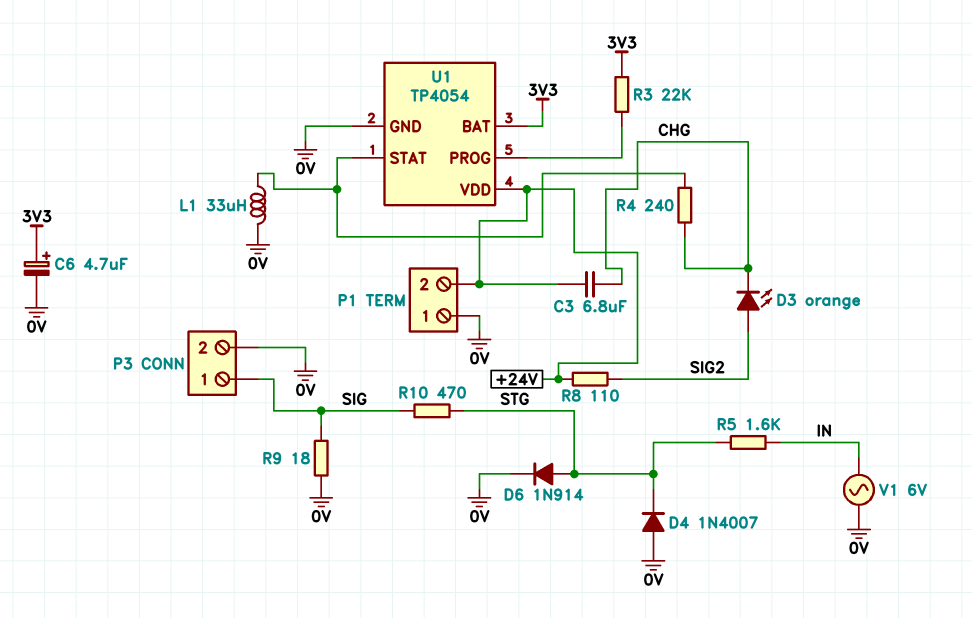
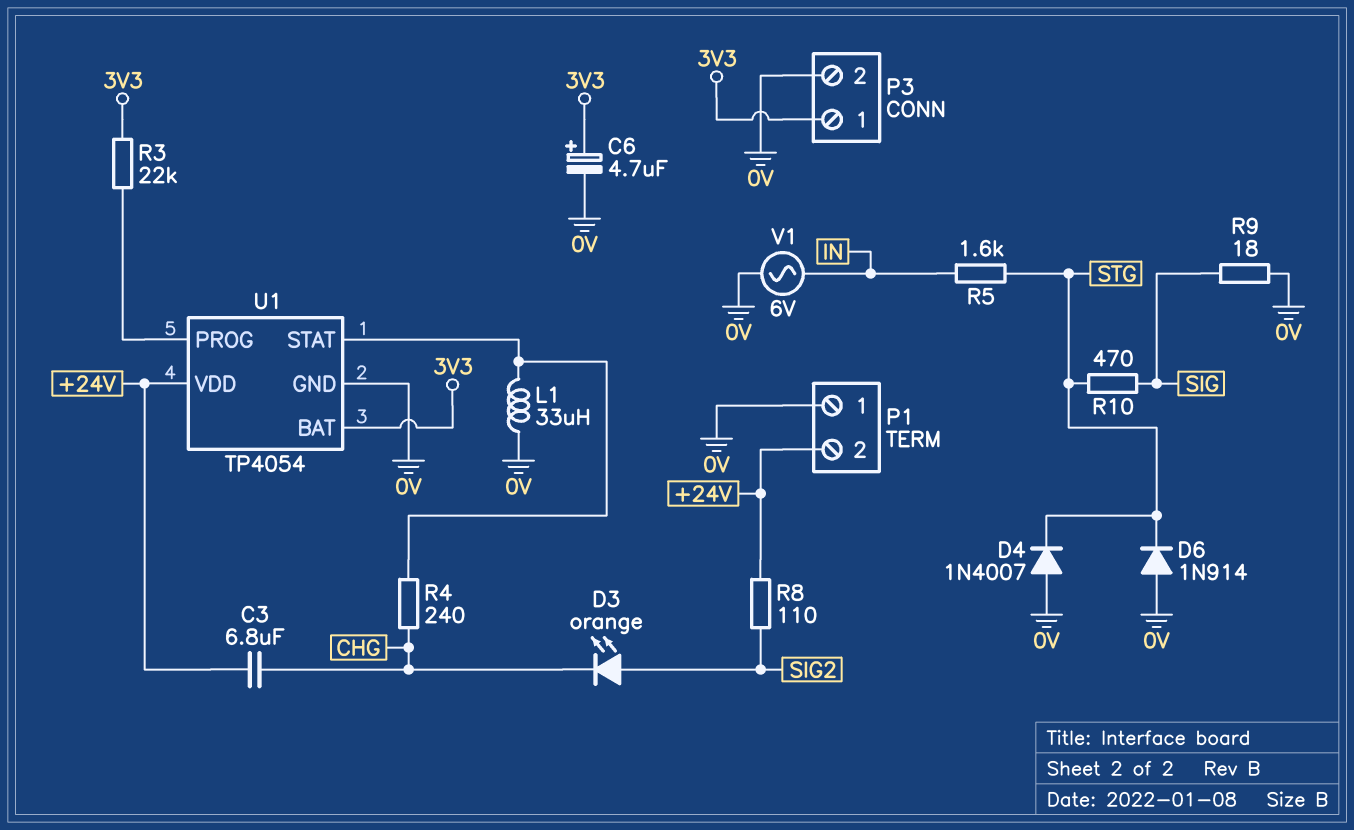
D6: diode 1N914 (A STG, K 0V) -> diode 1N914 (A 0V, K STG)
P3 pin 1: SIG -> 3V3

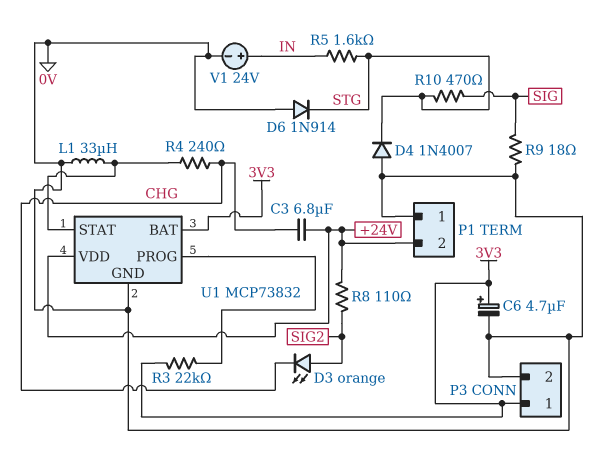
U1: TP4054 -> MCP73832
V1: AC 6V (0V, IN) -> 24V (plus IN, minus 0V)

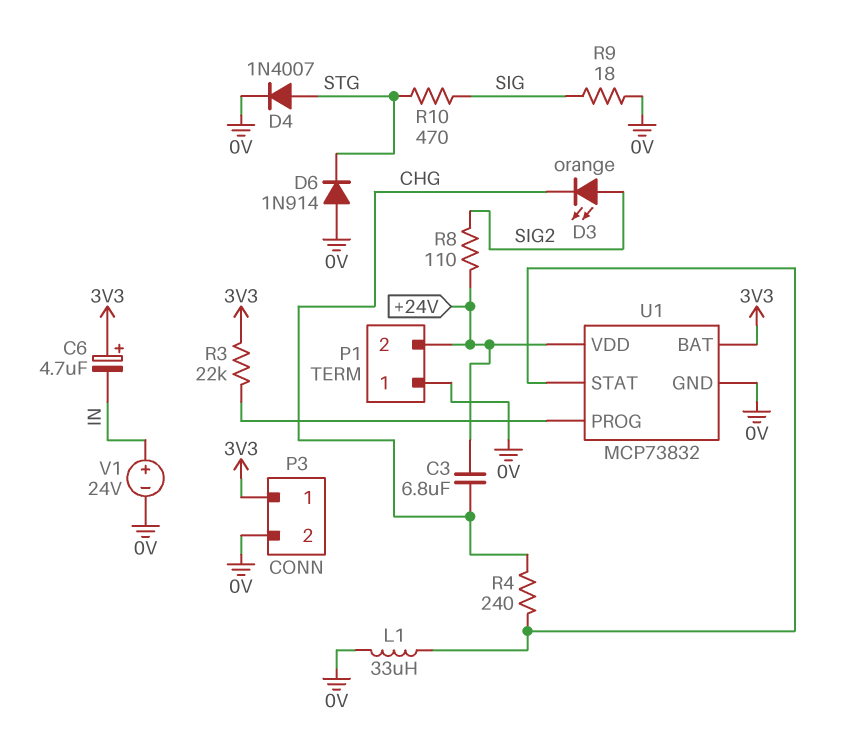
C6: 4.7uF (plus 3V3, minus 0V) -> 4.7uF (plus 3V3, minus IN)
D4: diode 1N4007 (A 0V, K STG) -> diode 1N4007 (A STG, K 0V)
R5: 1.6k (IN, STG) -> none

